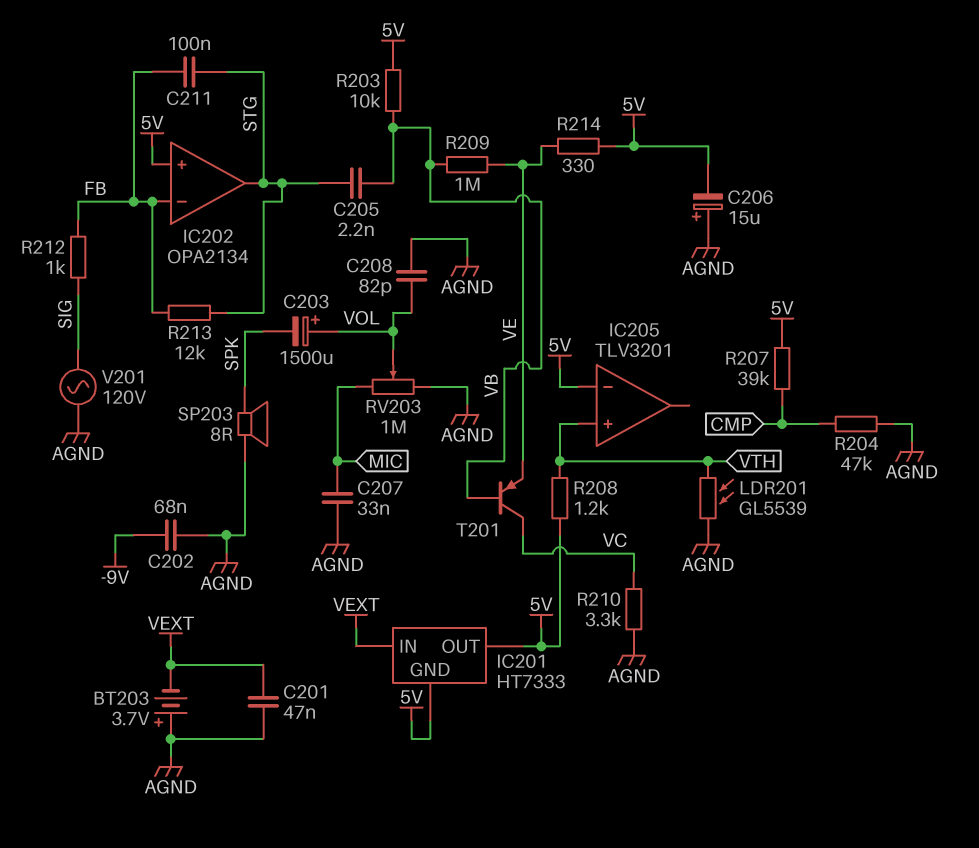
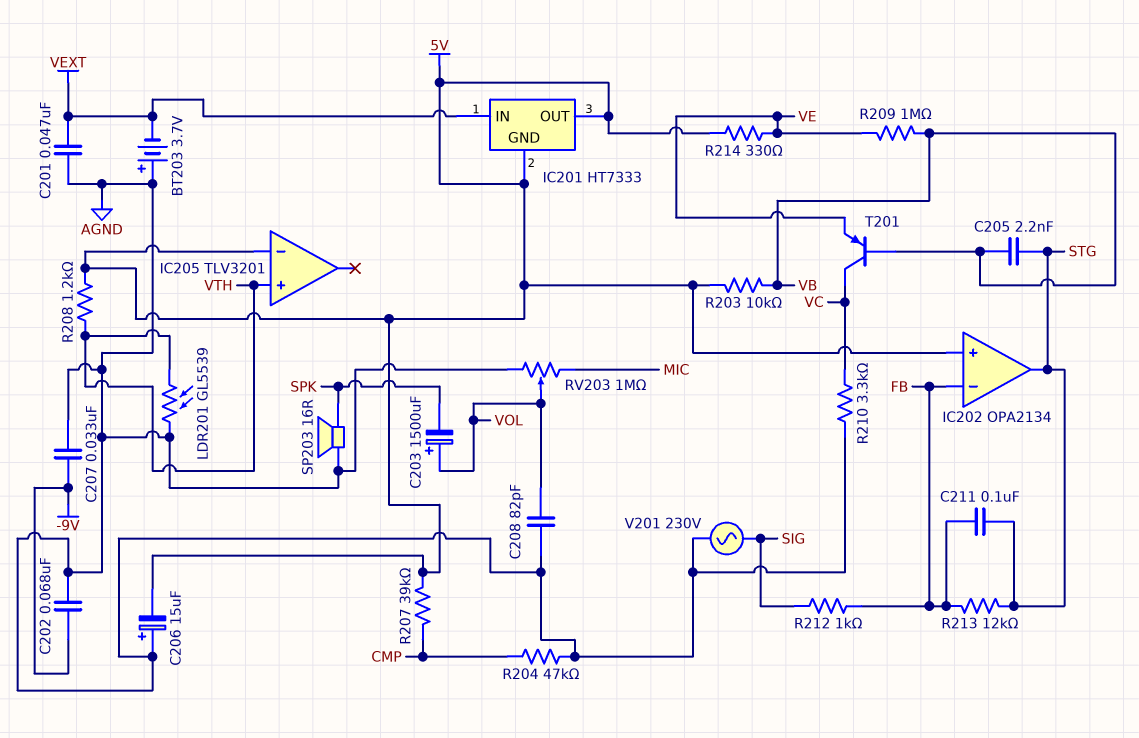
C207: 33nF (AGND, MIC) -> 33nF (-9V, AGND)
SP203: speaker 8R (AGND, SPK) -> speaker 16R (AGND, SPK)
V201: AC 120V (AGND, SIG) -> AC 230V (AGND, SIG)

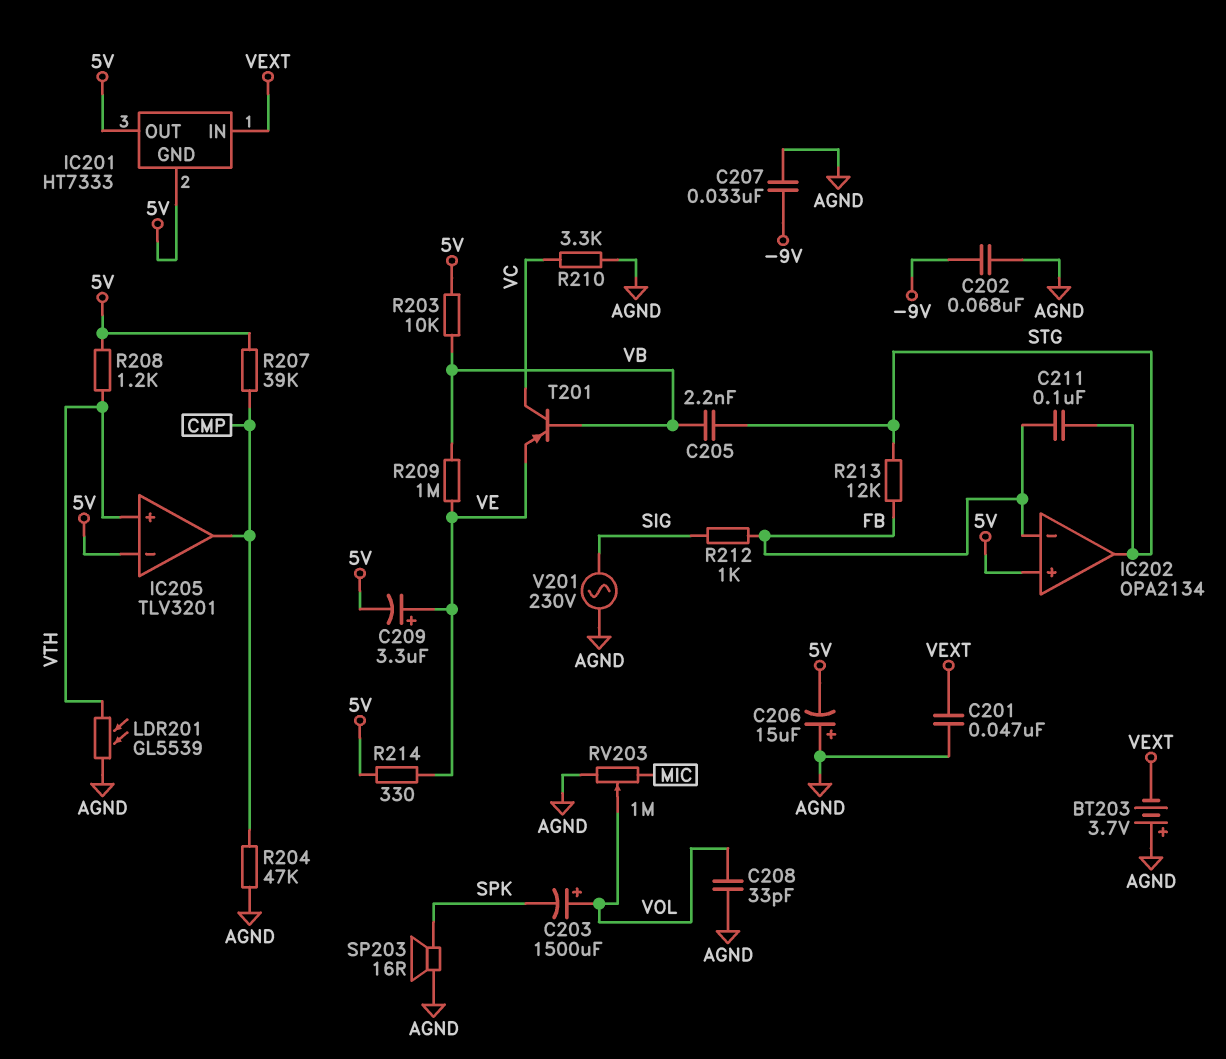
C208: 82pF (AGND, VOL) -> 33pF (AGND, VOL)
C209: none -> 3.3uF (plus VE, minus 5V)
IC205 pin out: none -> CMP

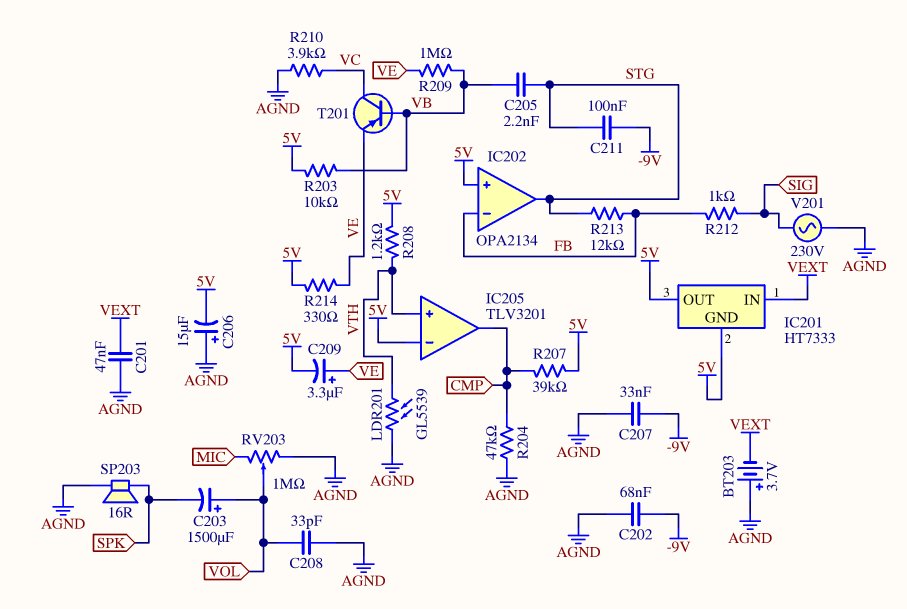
C211: 100nF (FB, STG) -> 100nF (-9V, STG)
R210: 3.3k (AGND, VC) -> 3.9k (AGND, VC)

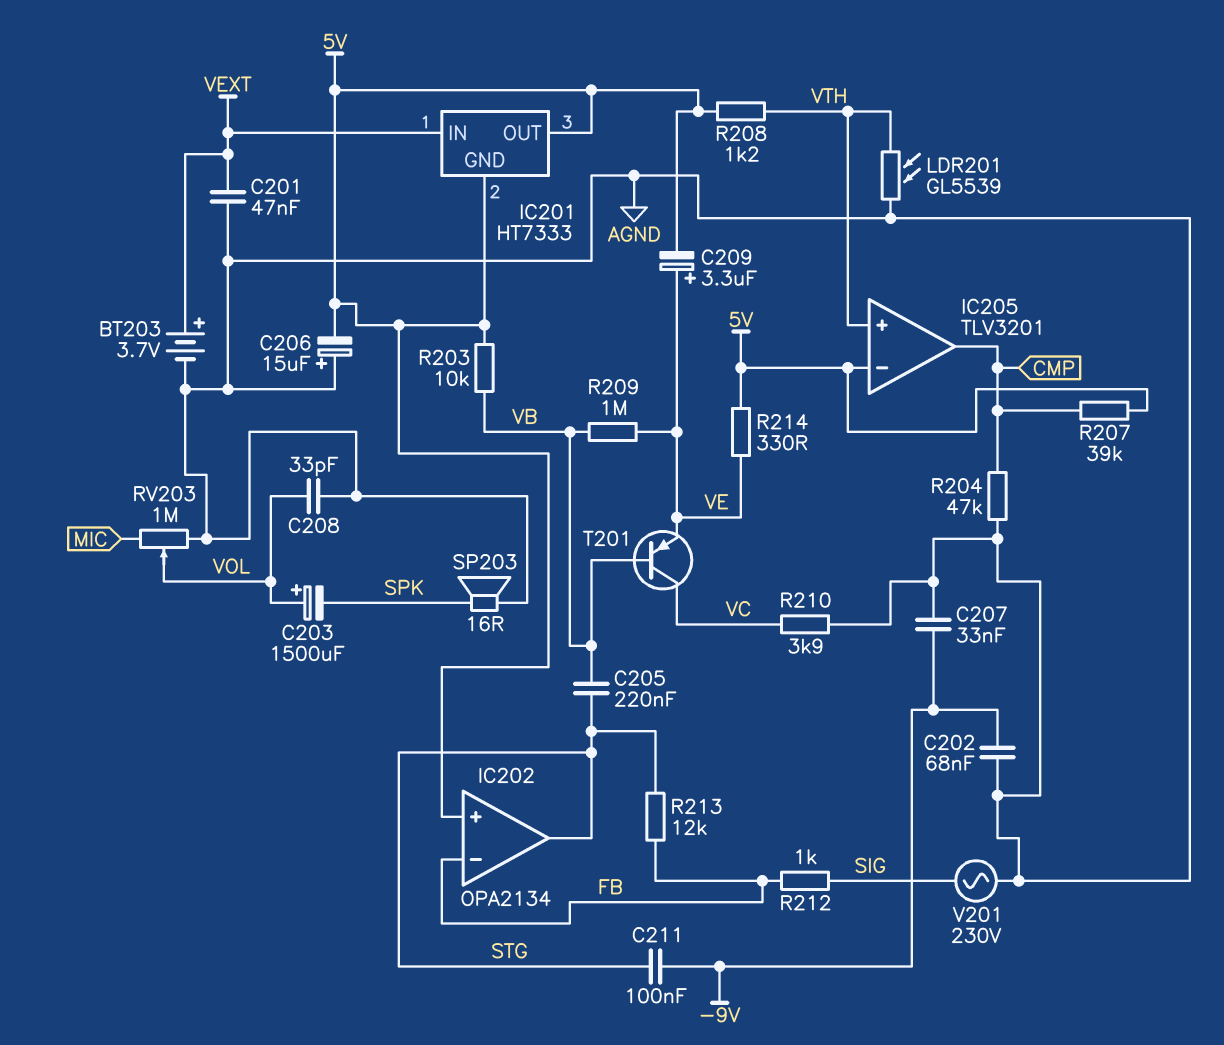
BT203: 3.7V (plus AGND, minus VEXT) -> 3.7V (plus VEXT, minus AGND)
C205: 2.2nF (STG, VB) -> 220nF (STG, VB)

